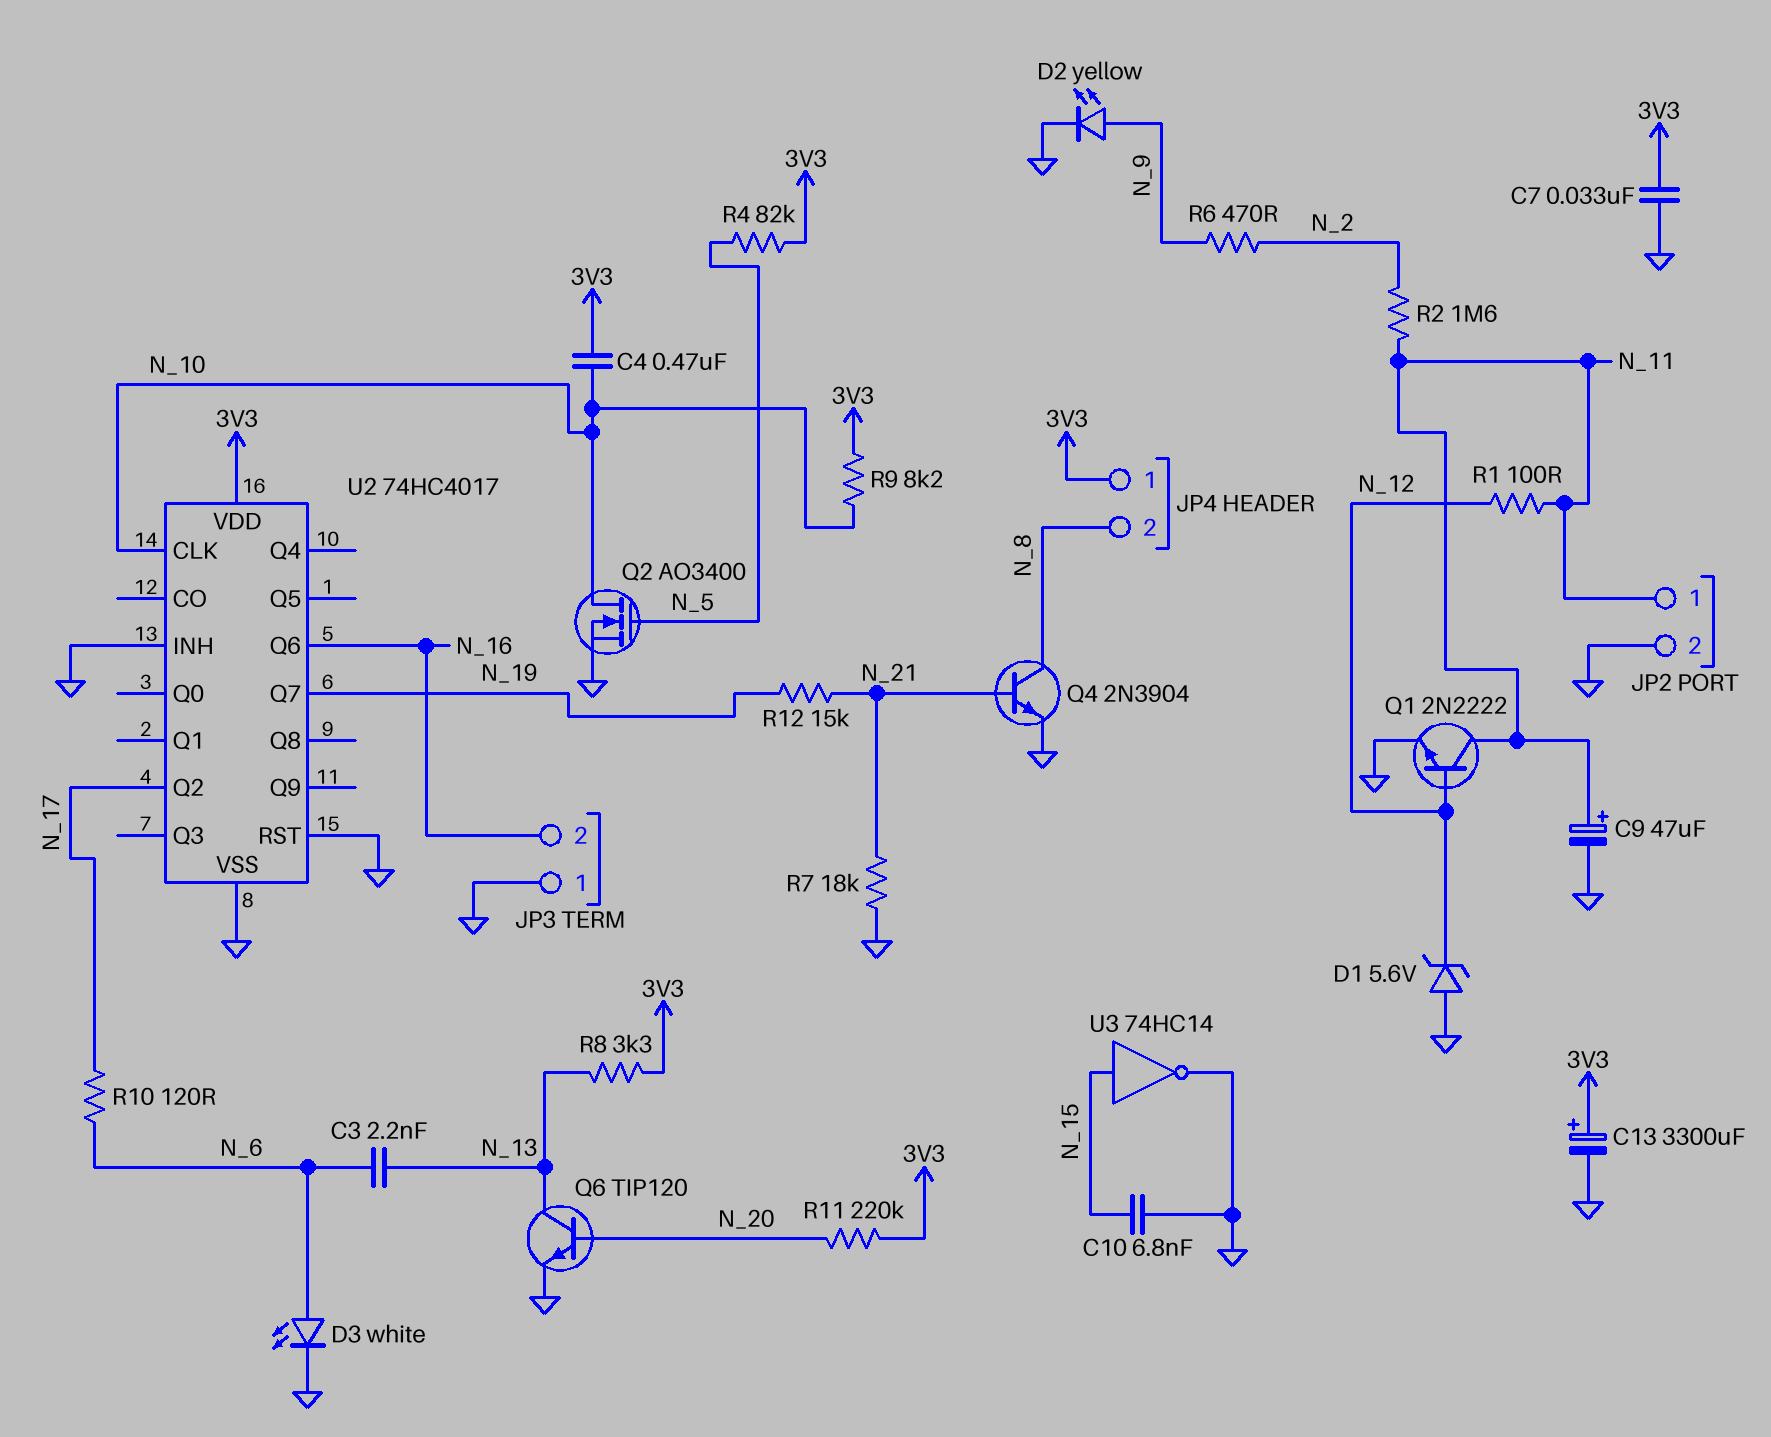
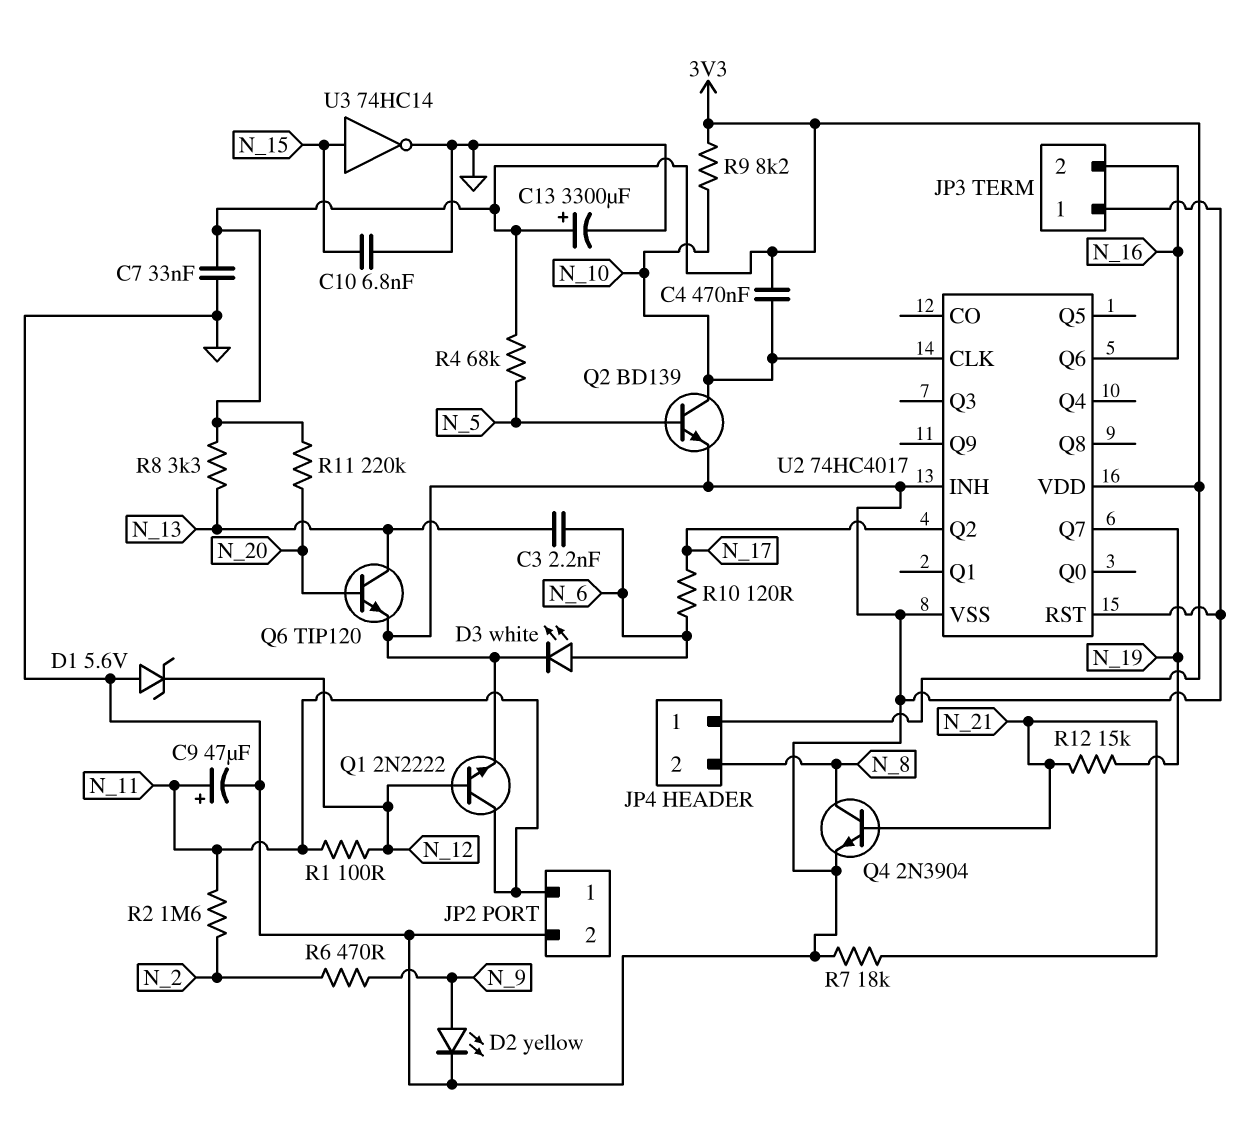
Q2: NMOS AO3400 (G N_5, D N_10, S GND) -> NPN BD139 (B N_5, C N_10, E GND)
R4: 82k (3V3, N_5) -> 68k (3V3, N_5)

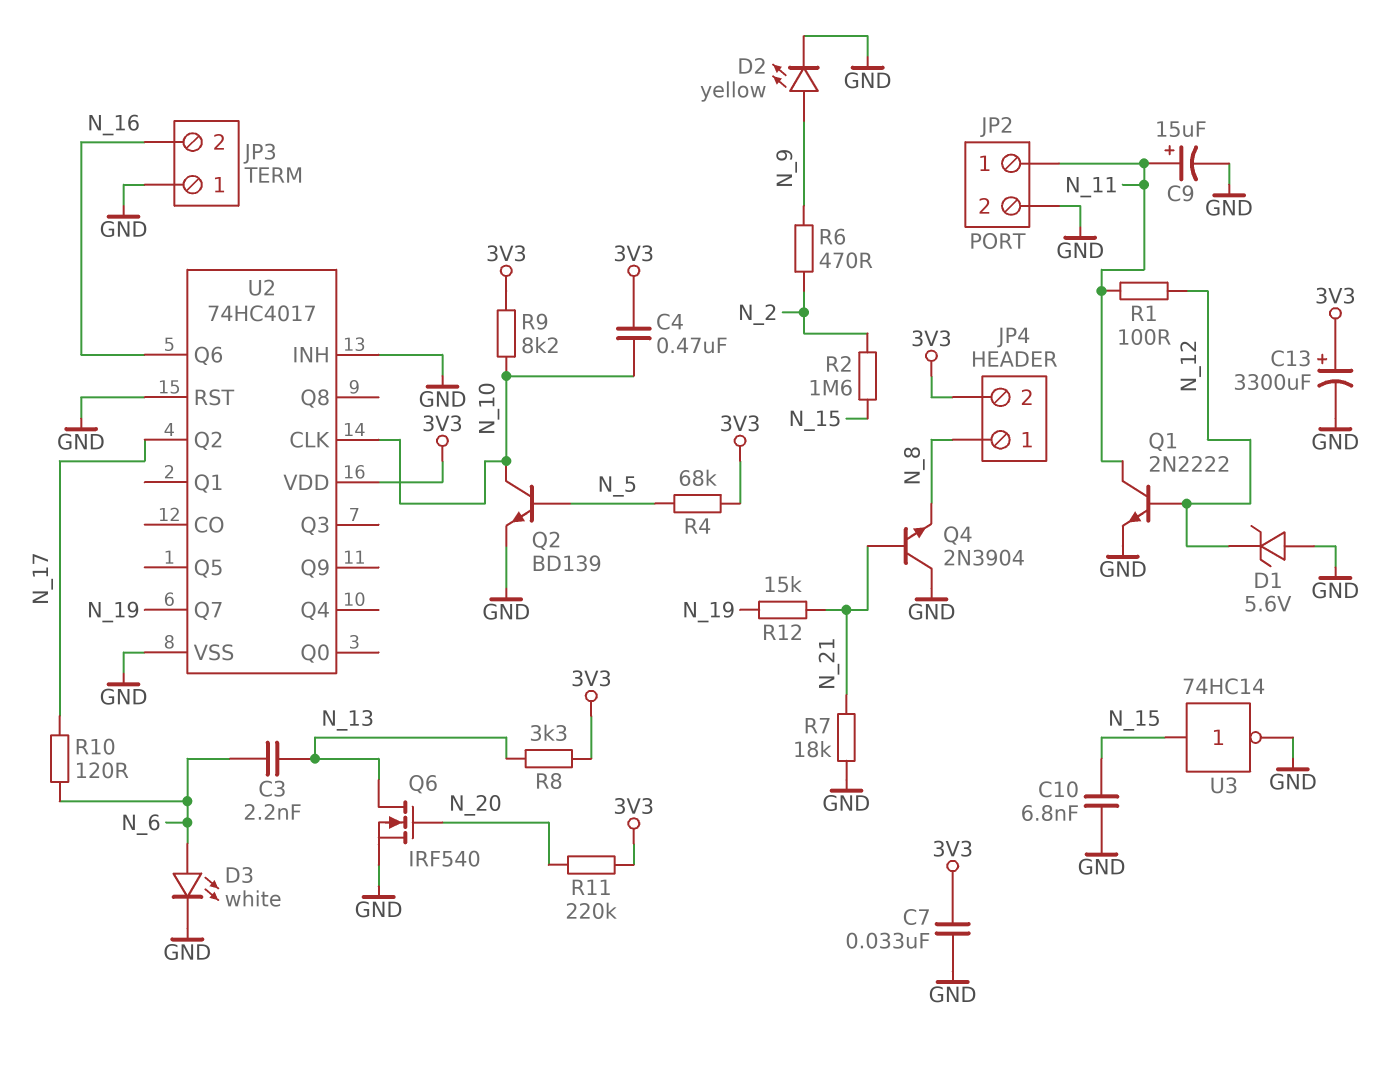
C9: 47uF (plus N_11, minus GND) -> 15uF (plus N_11, minus GND)
JP4 pin 1: 3V3 -> N_8
JP4 pin 2: N_8 -> 3V3
Q4: NPN 2N3904 (B N_21, C N_8, E GND) -> NPN 2N3904 (B N_21, C GND, E N_8)
Q6: NPN TIP120 (B N_20, C N_13, E GND) -> NMOS IRF540 (G N_20, D N_13, S GND)
R2: 1.6M (N_2, N_11) -> 1.6M (N_2, N_15)

